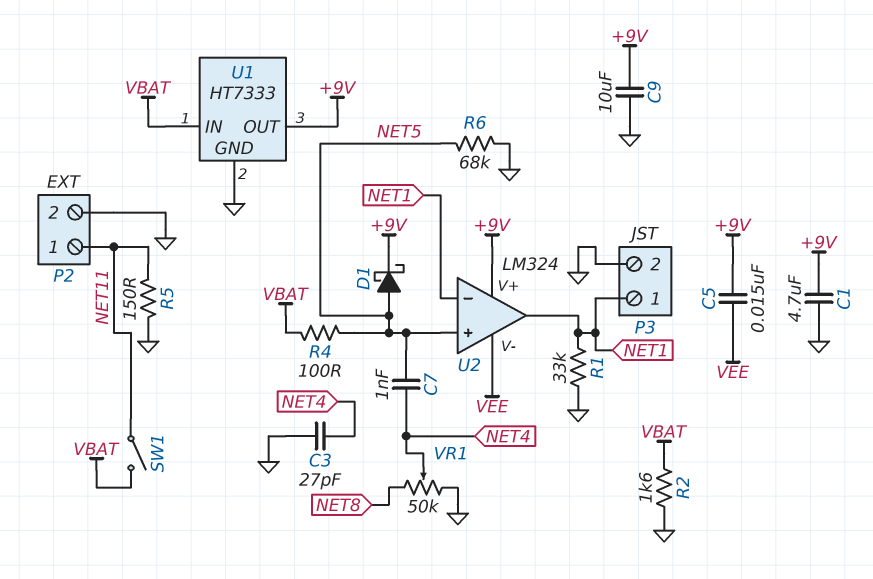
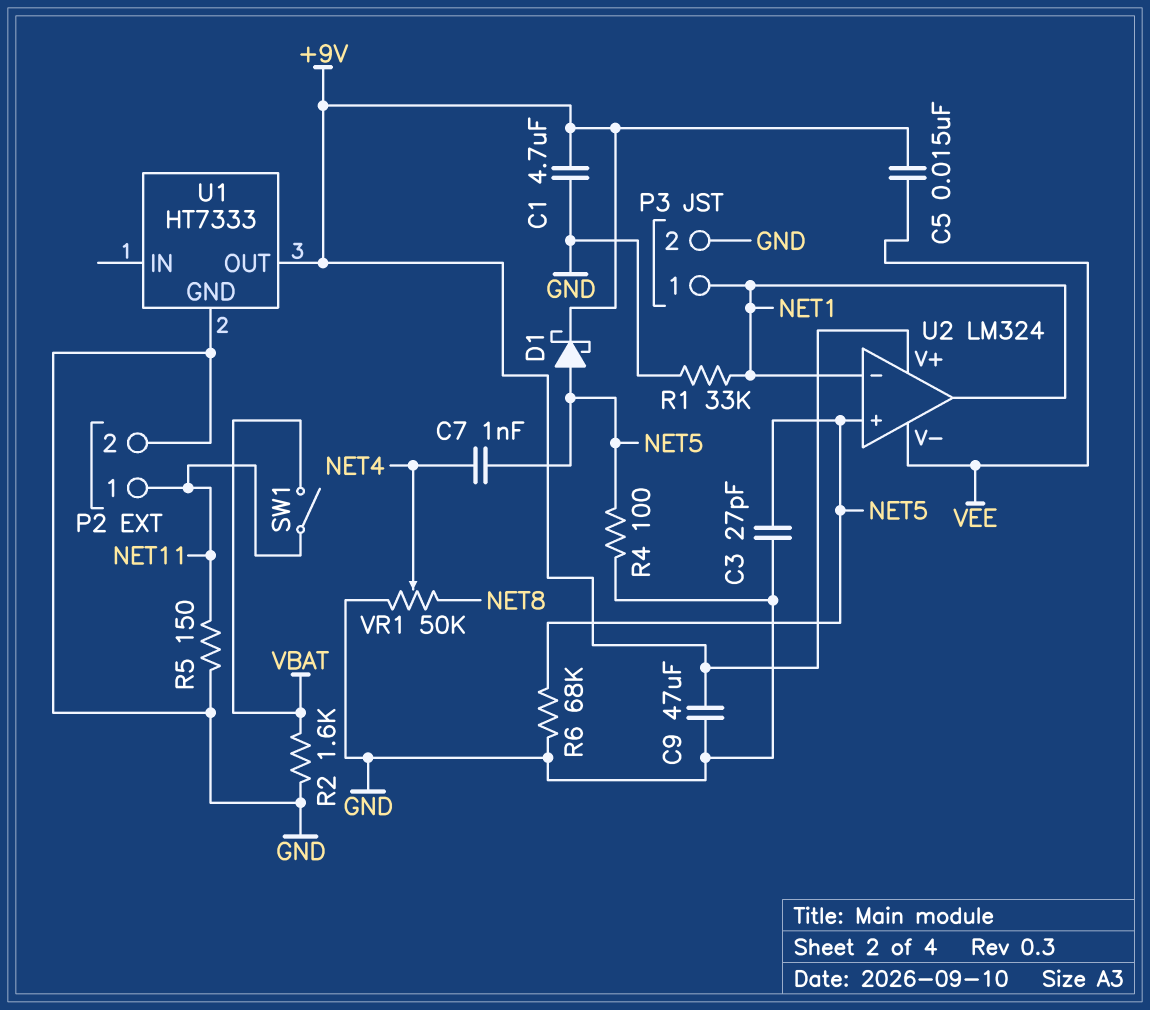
C3: 27pF (GND, NET4) -> 27pF (GND, NET5)
C9: 10uF (+9V, GND) -> 47uF (+9V, GND)
R4: 100 (NET5, VBAT) -> 100 (GND, NET5)
U1 pin IN: VBAT -> none

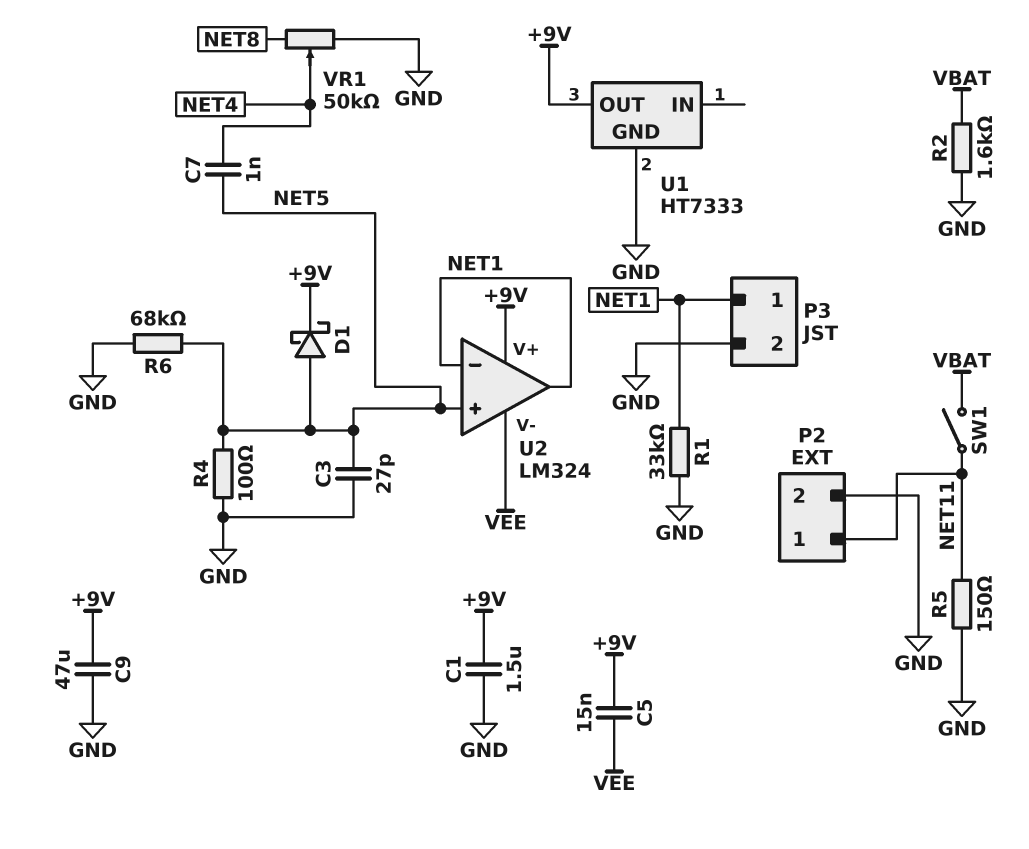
C1: 4.7uF (+9V, GND) -> 1.5uF (+9V, GND)

